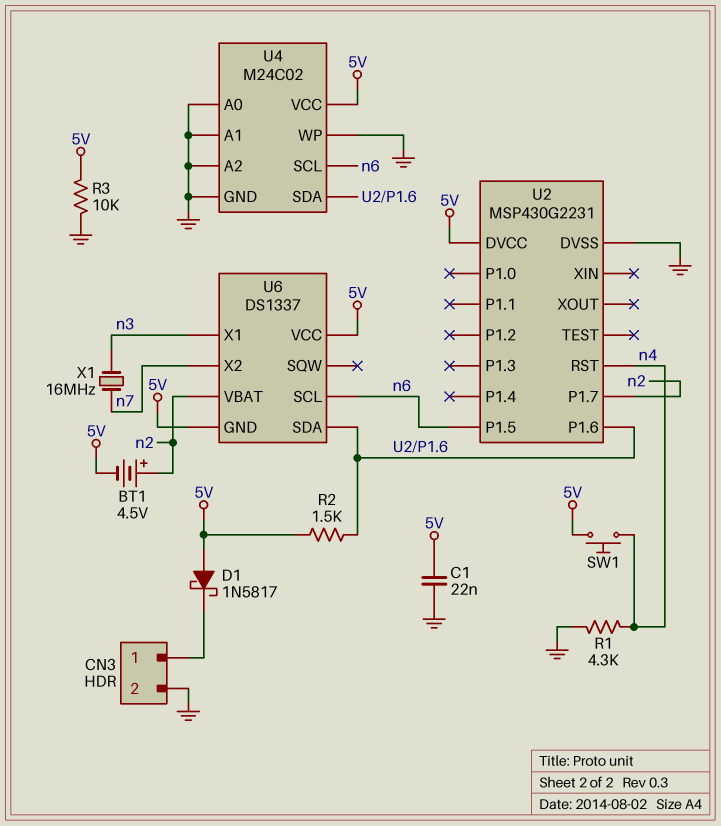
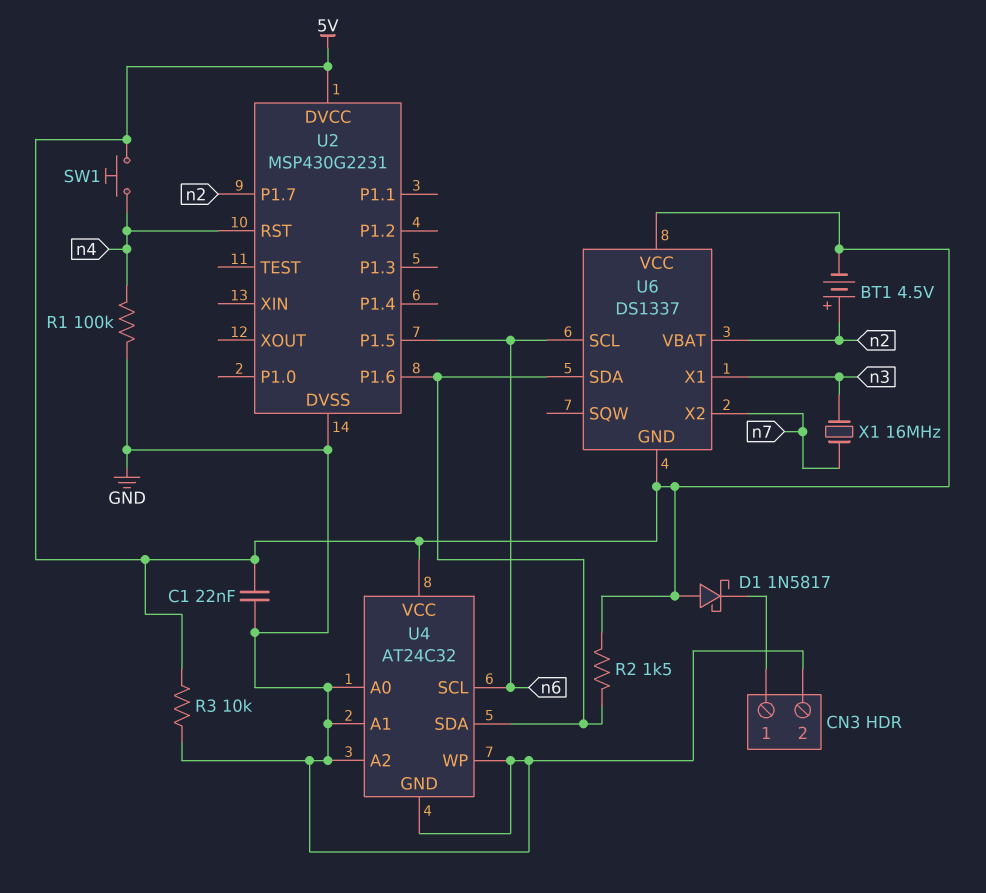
R1: 4.3k (GND, n4) -> 100k (GND, n4)
U4: M24C02 -> AT24C32

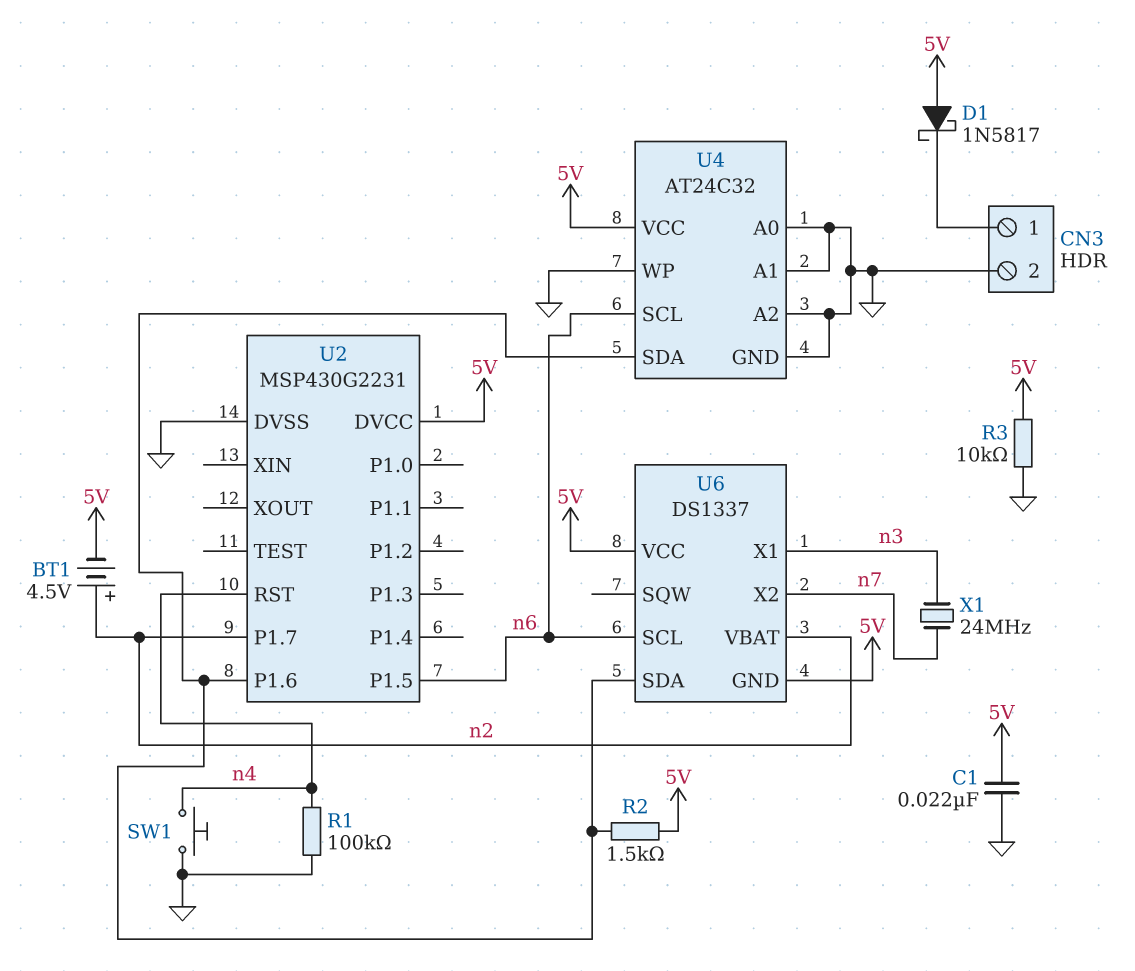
SW1: button (5V, n4) -> button (GND, n4)
X1: 16MHz (n3, n7) -> 24MHz (n3, n7)

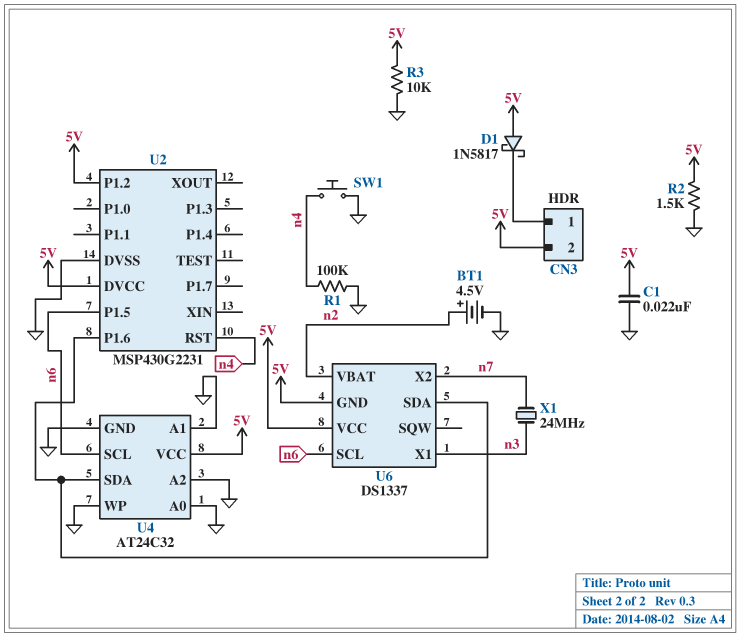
BT1: 4.5V (plus n2, minus 5V) -> 4.5V (plus n2, minus GND)
CN3 pin 2: GND -> 5V
R2: 1.5k (5V, U2/P1.6) -> 1.5k (5V, GND)
U2 pin P1.2: none -> 5V
U2 pin P1.7: n2 -> none

